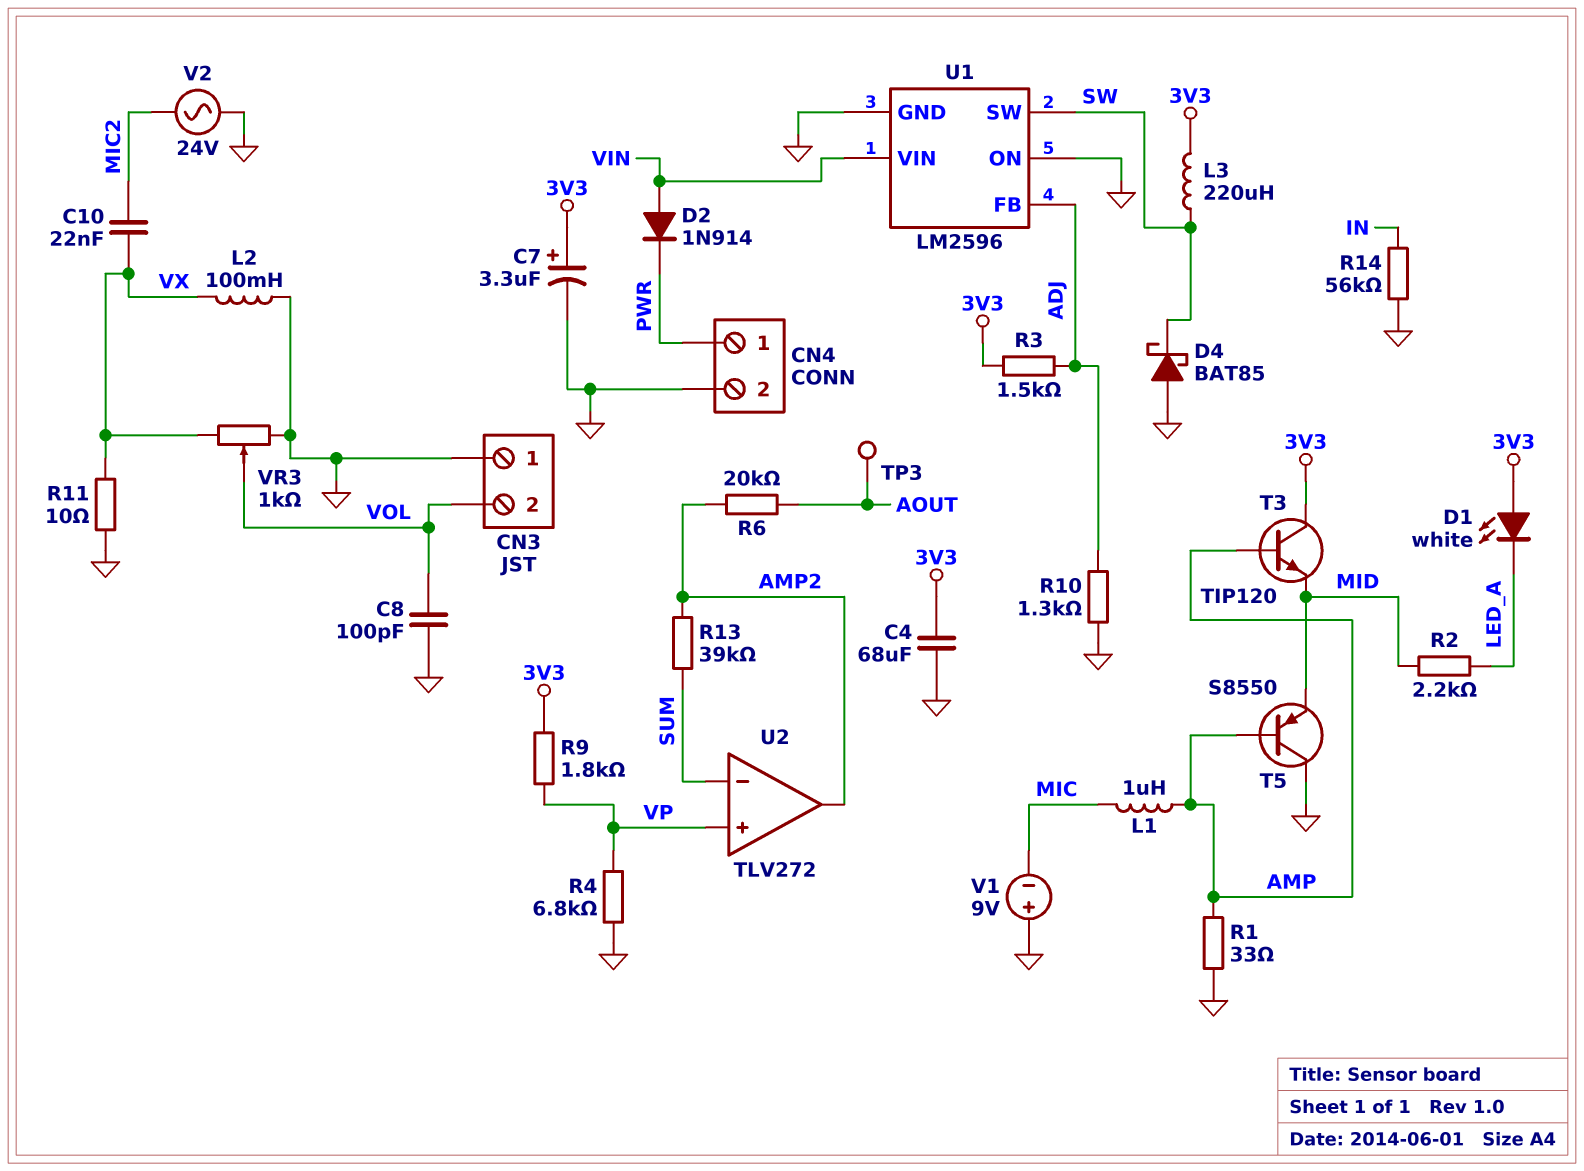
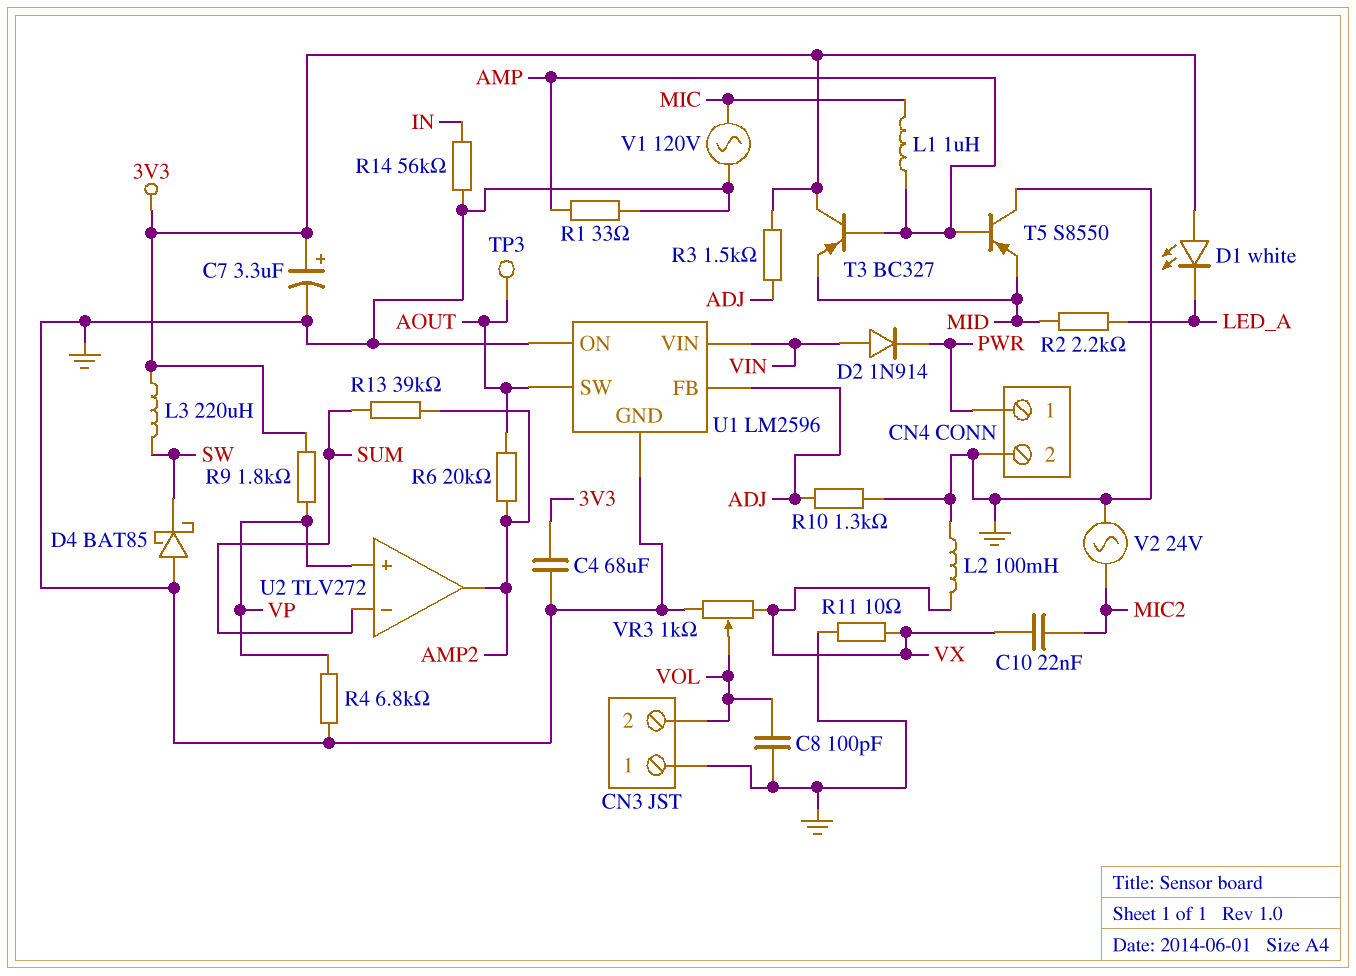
T3: NPN TIP120 (B AMP, C 3V3, E MID) -> PNP BC327 (B AMP, C 3V3, E MID)
U1 pin SW: SW -> AOUT
V1: 9V (plus GND, minus MIC) -> AC 120V (GND, MIC)

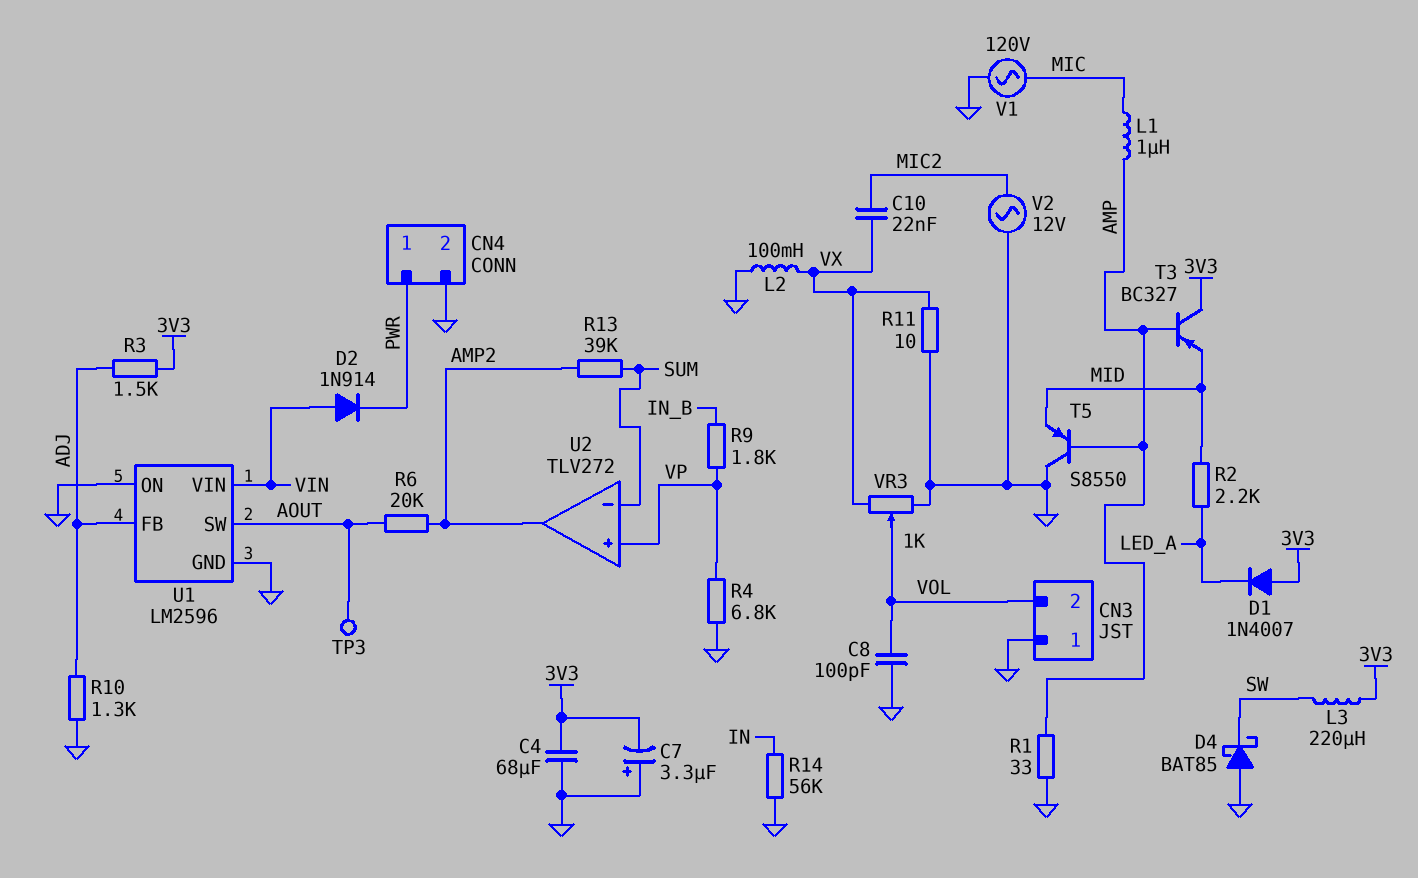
C7: 3.3uF (plus 3V3, minus GND) -> 3.3uF (plus GND, minus 3V3)
D1: LED white (A 3V3, K LED_A) -> diode 1N4007 (A 3V3, K LED_A)
R9: 1.8k (3V3, VP) -> 1.8k (IN_B, VP)
V2: AC 24V (GND, MIC2) -> AC 12V (GND, MIC2)

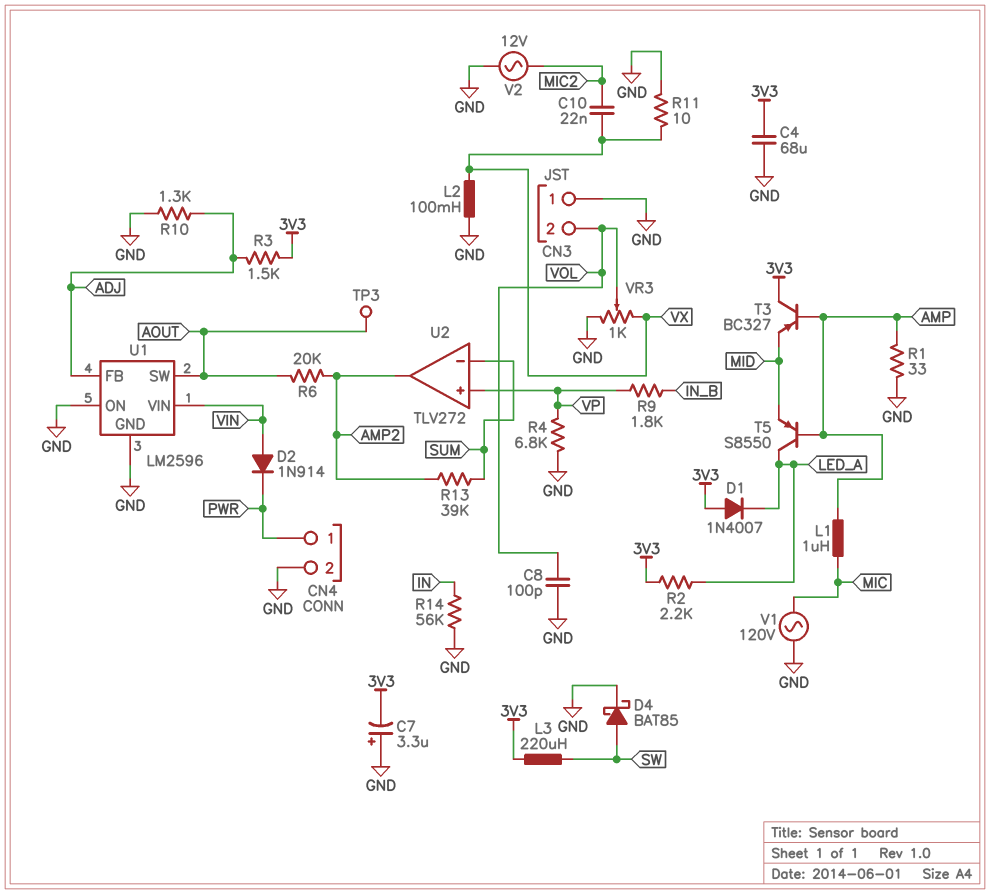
D4: schottky BAT85 (A GND, K SW) -> schottky BAT85 (A SW, K GND)
R2: 2.2k (LED_A, MID) -> 2.2k (3V3, LED_A)
T5: PNP S8550 (B AMP, C GND, E MID) -> PNP S8550 (B AMP, C LED_A, E MID)

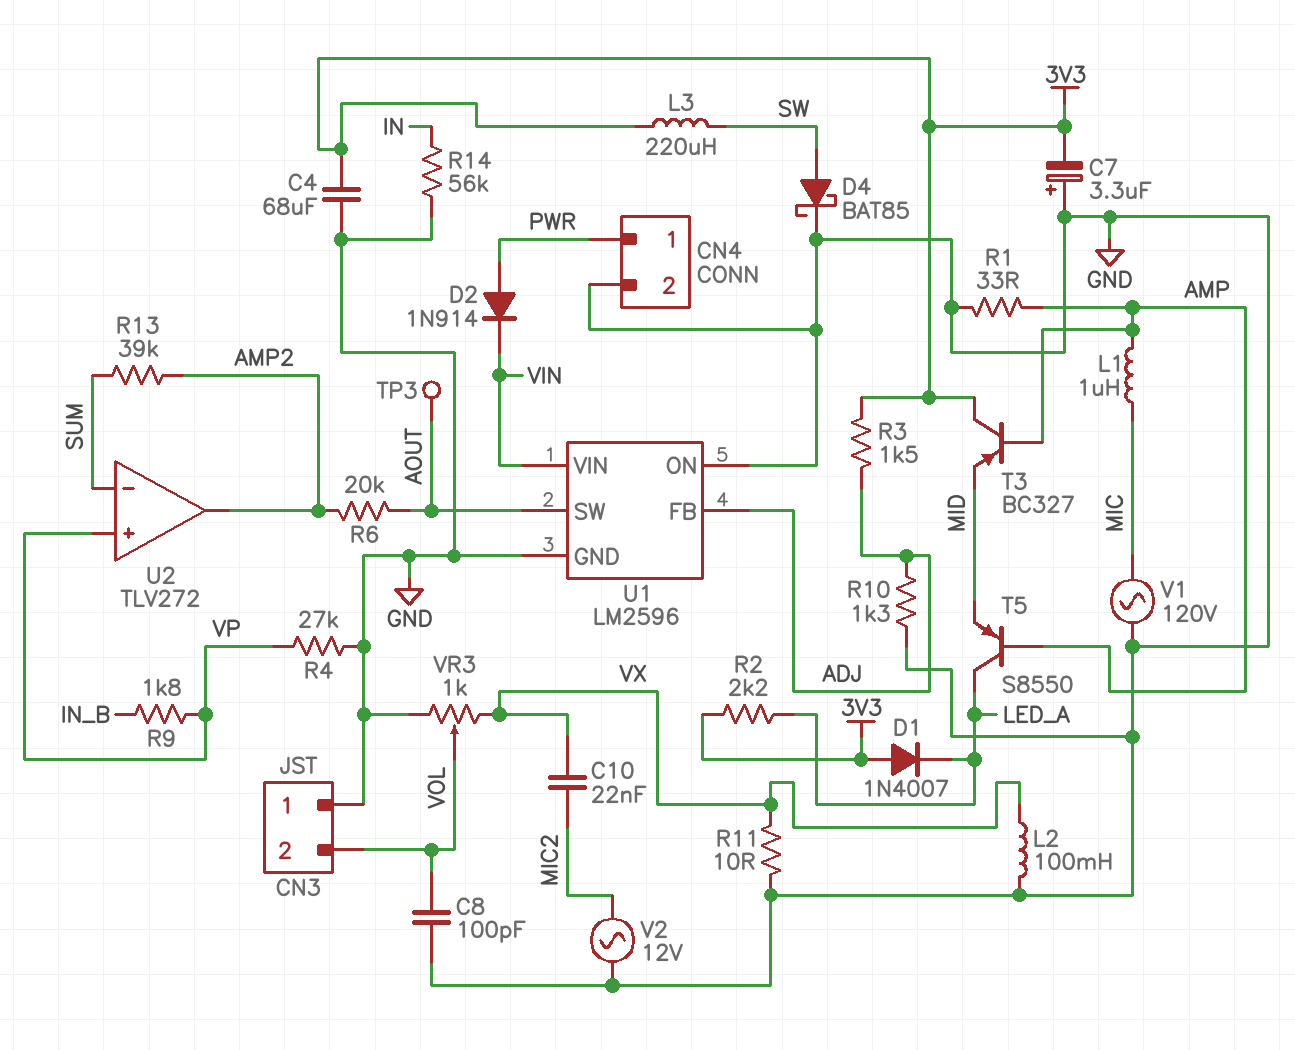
D2: diode 1N914 (A VIN, K PWR) -> diode 1N914 (A PWR, K VIN)
R4: 6.8k (GND, VP) -> 27k (GND, VP)

